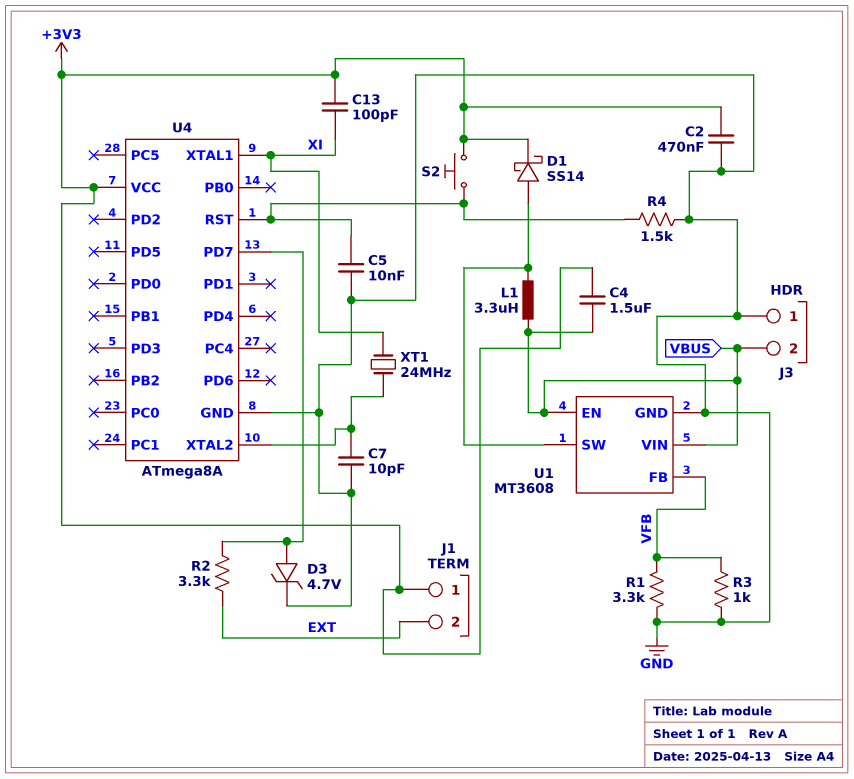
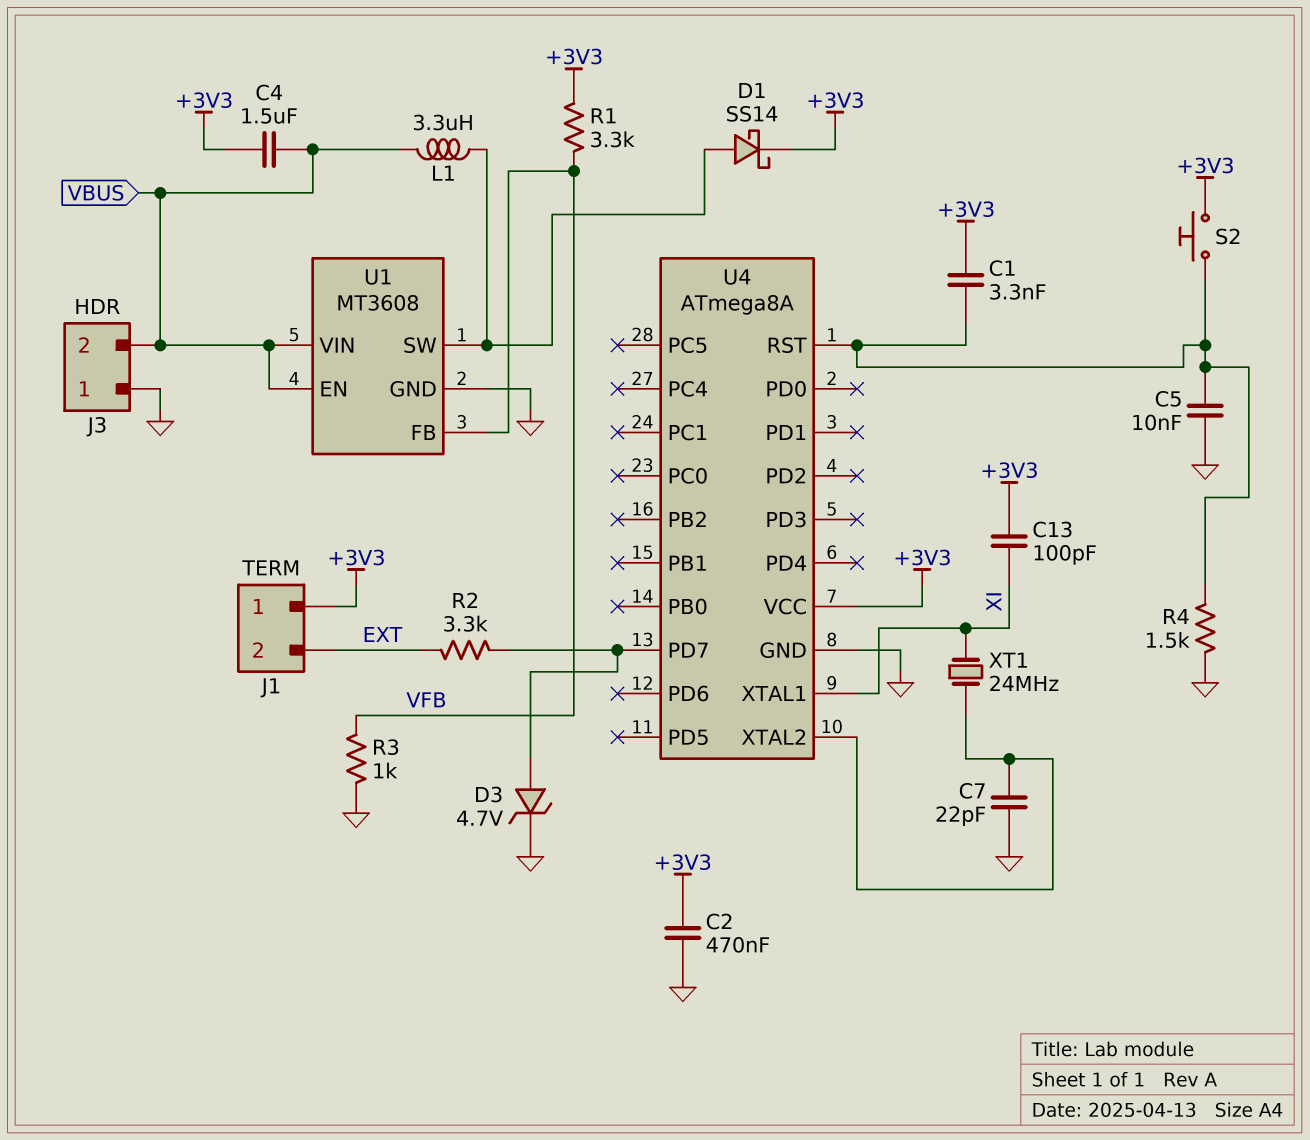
C1: none -> 3.3nF (+3V3, U4/RST)
C7: 10pF (GND, U4/XTAL2) -> 22pF (GND, U4/XTAL2)
R1: 3.3k (GND, VFB) -> 3.3k (+3V3, VFB)

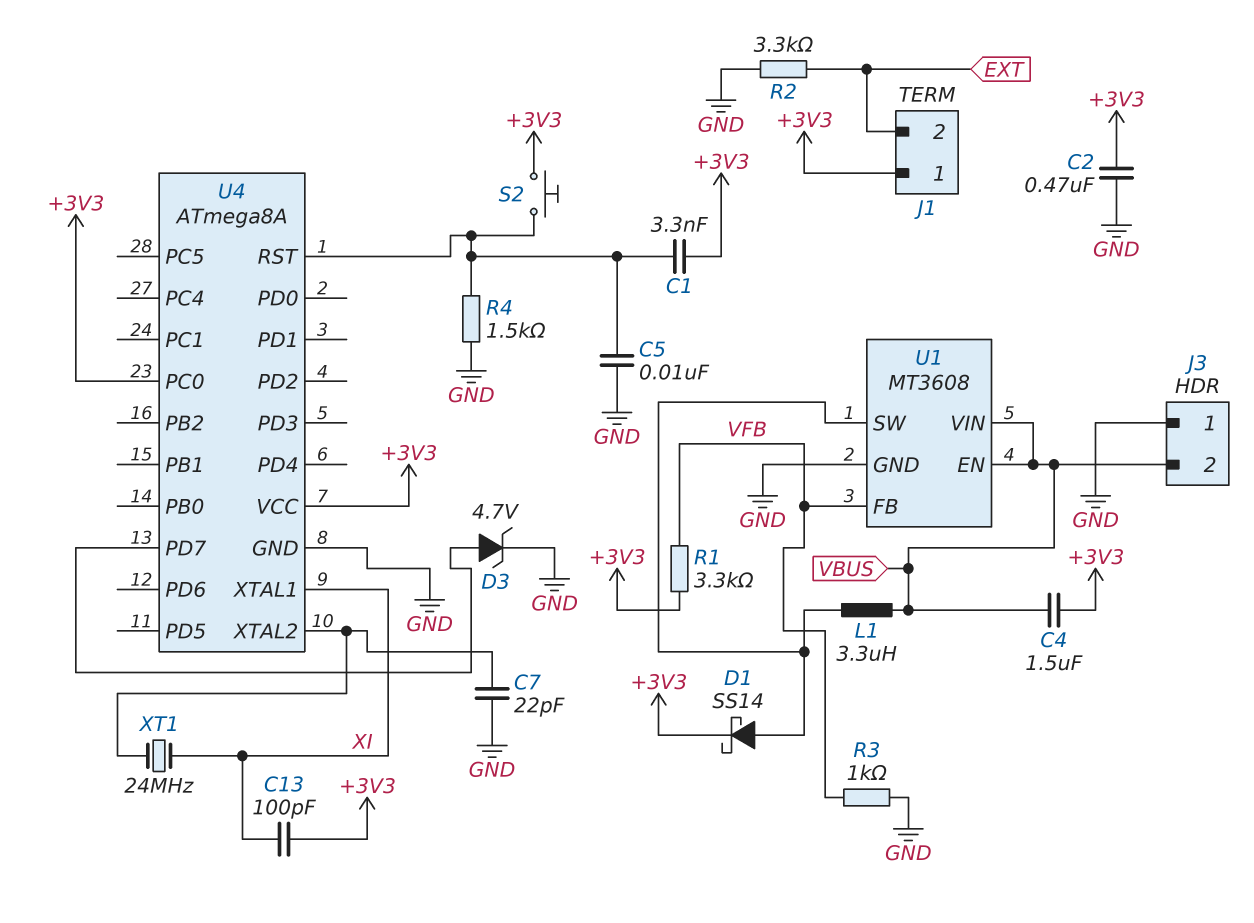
R2: 3.3k (EXT, U4/PD7) -> 3.3k (EXT, GND)
U4 pin PC0: none -> +3V3

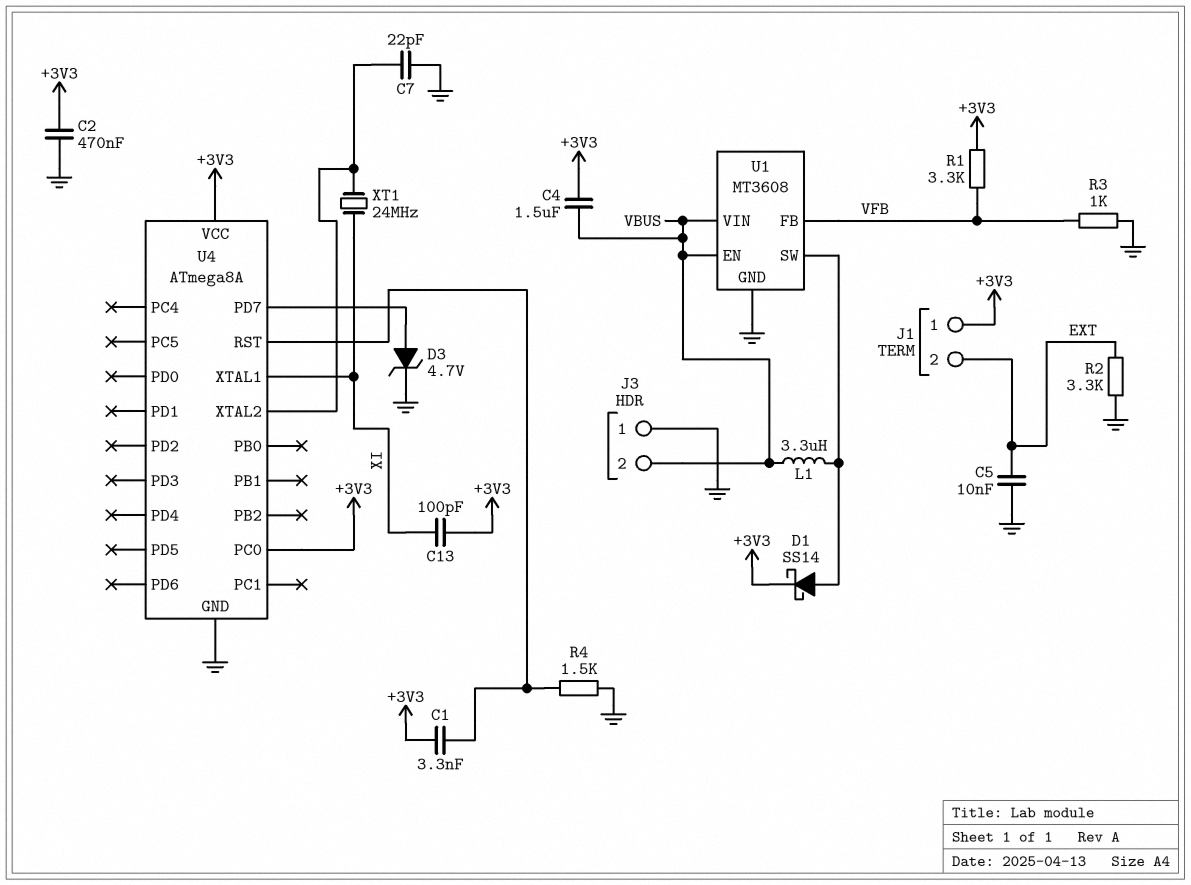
C5: 10nF (GND, U4/RST) -> 10nF (EXT, GND)
S2: button (+3V3, U4/RST) -> none

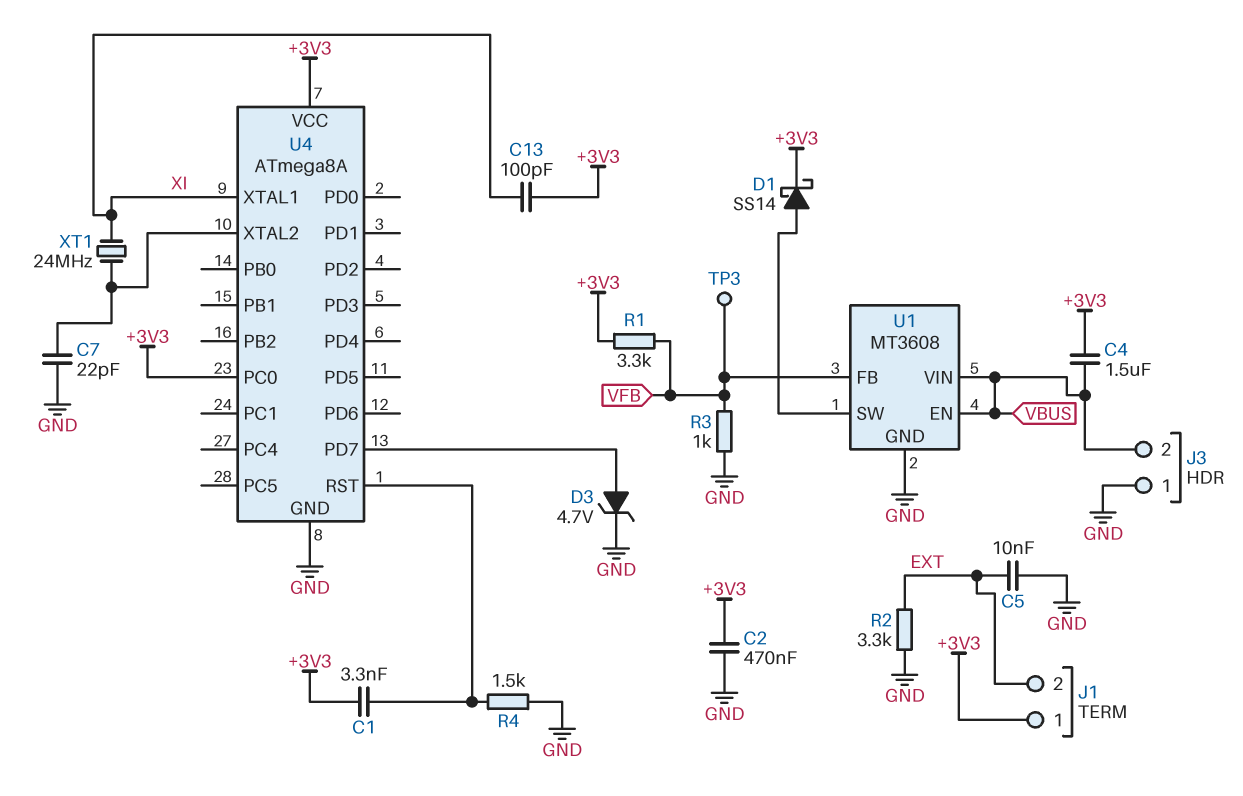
L1: 3.3uH (U1/SW, VBUS) -> none
TP3: none -> test point (VFB)

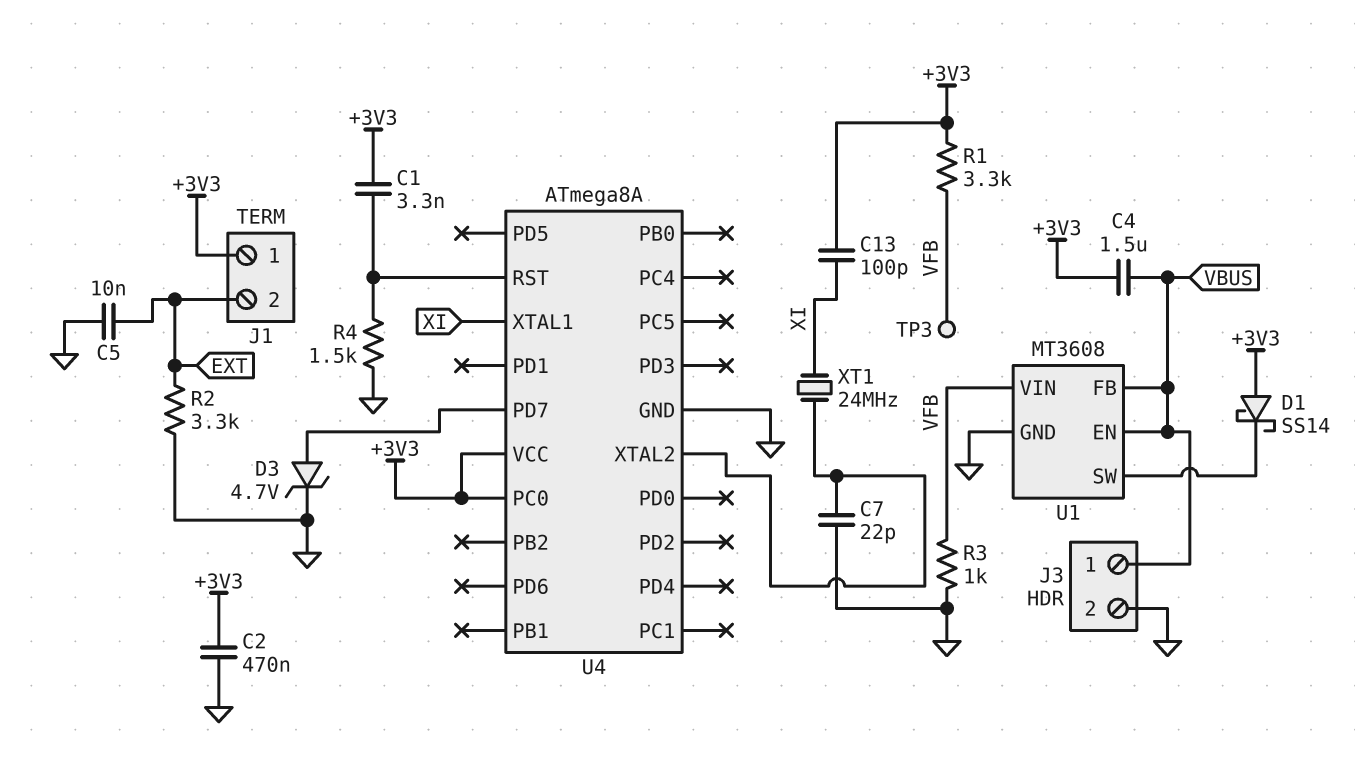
D1: schottky SS14 (A U1/SW, K +3V3) -> schottky SS14 (A +3V3, K U1/SW)
J3 pin 1: GND -> VBUS
J3 pin 2: VBUS -> GND
U1 pin FB: VFB -> VBUS
U1 pin VIN: VBUS -> VFB

